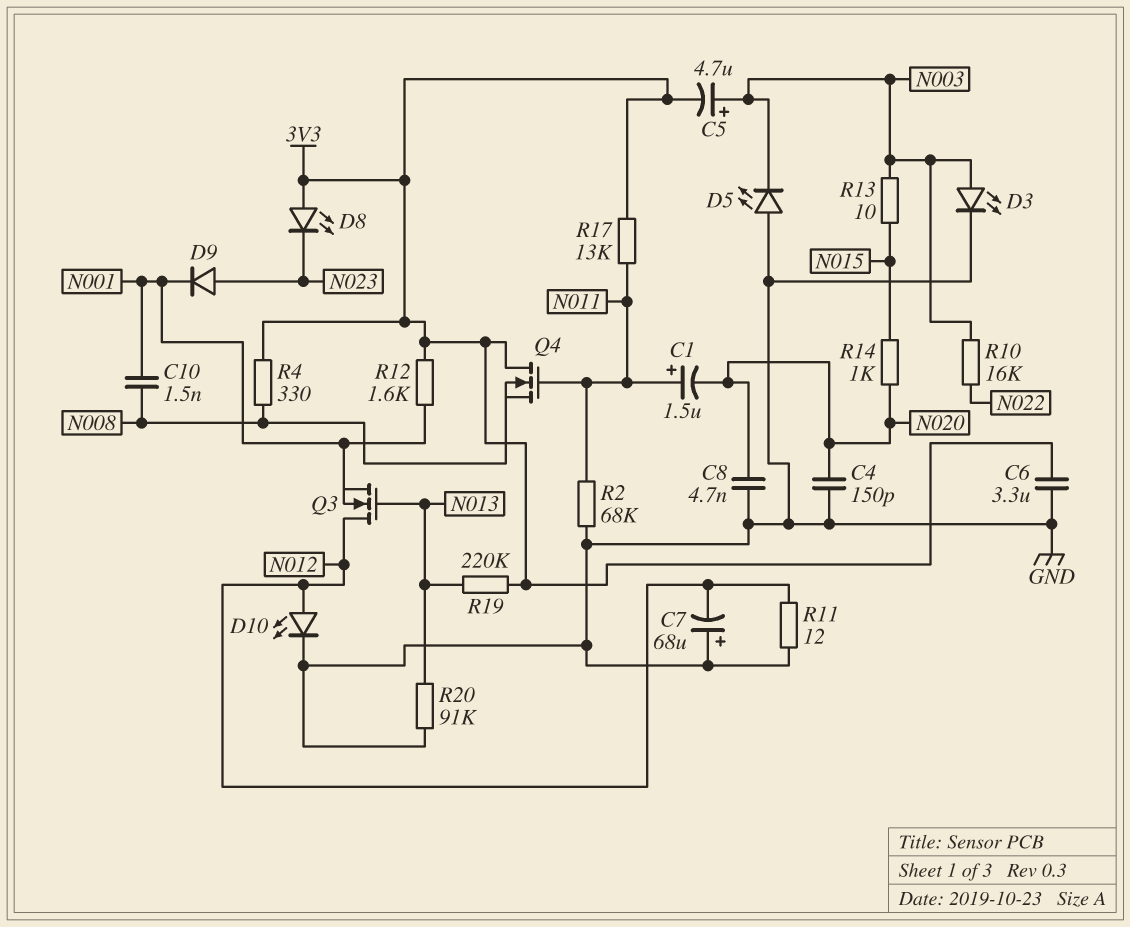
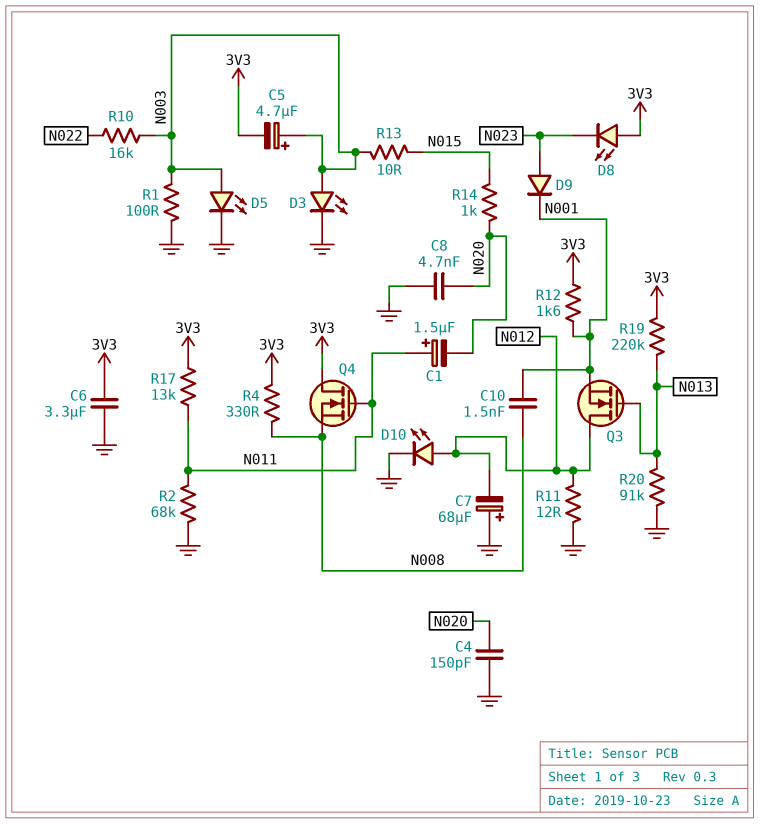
D5: LED (A GND, K N003) -> LED (A N003, K GND)
R1: none -> 100 (GND, N003)

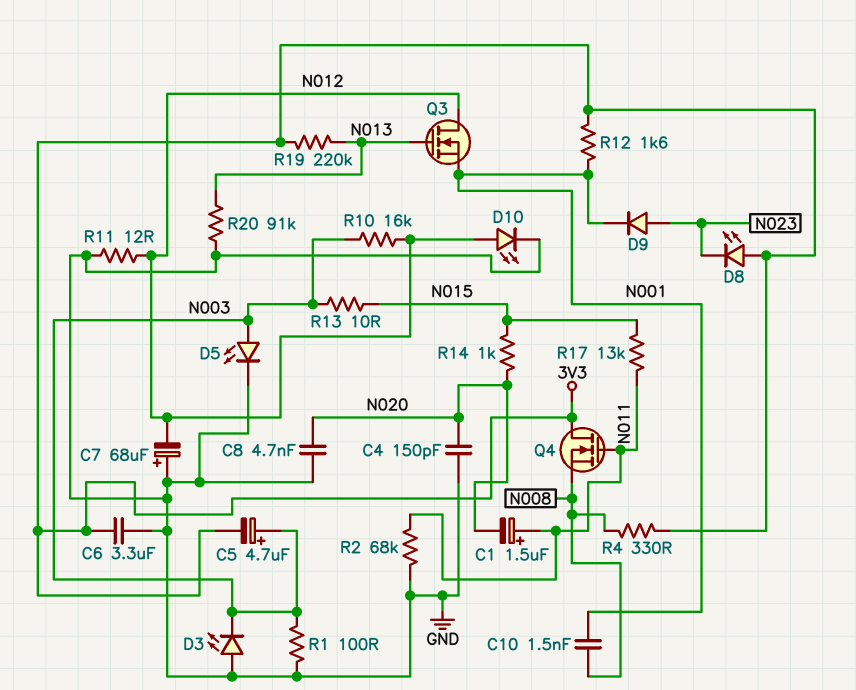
D3: LED (A N003, K GND) -> LED (A GND, K N003)
R10: 16k (N003, N022) -> 16k (N003, N012)
R17: 13k (3V3, N011) -> 13k (N011, N015)

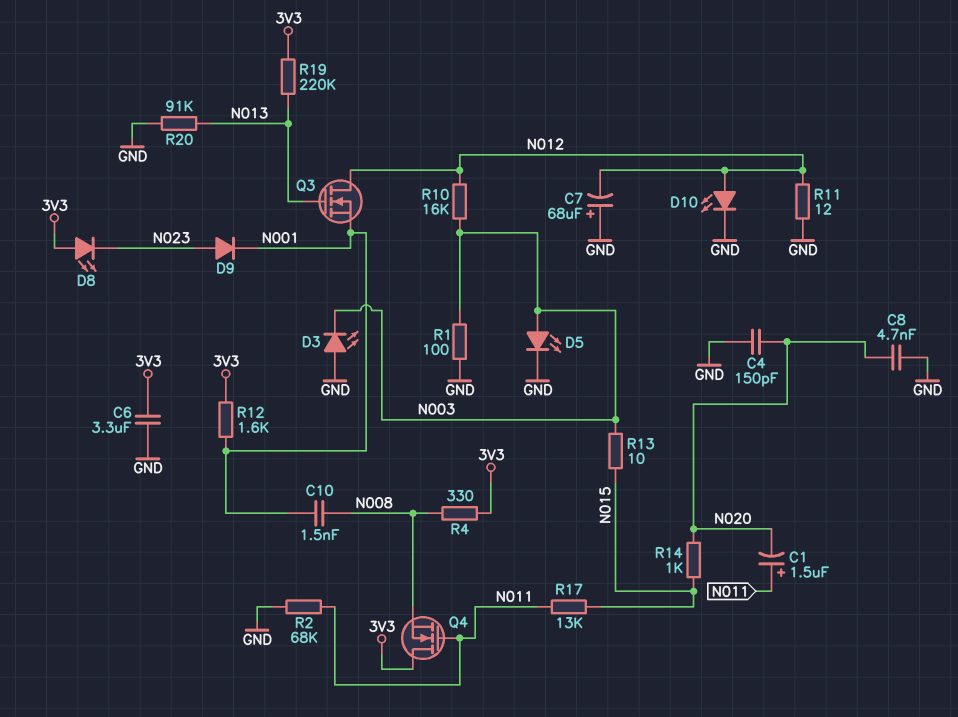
C5: 4.7uF (plus N003, minus 3V3) -> none

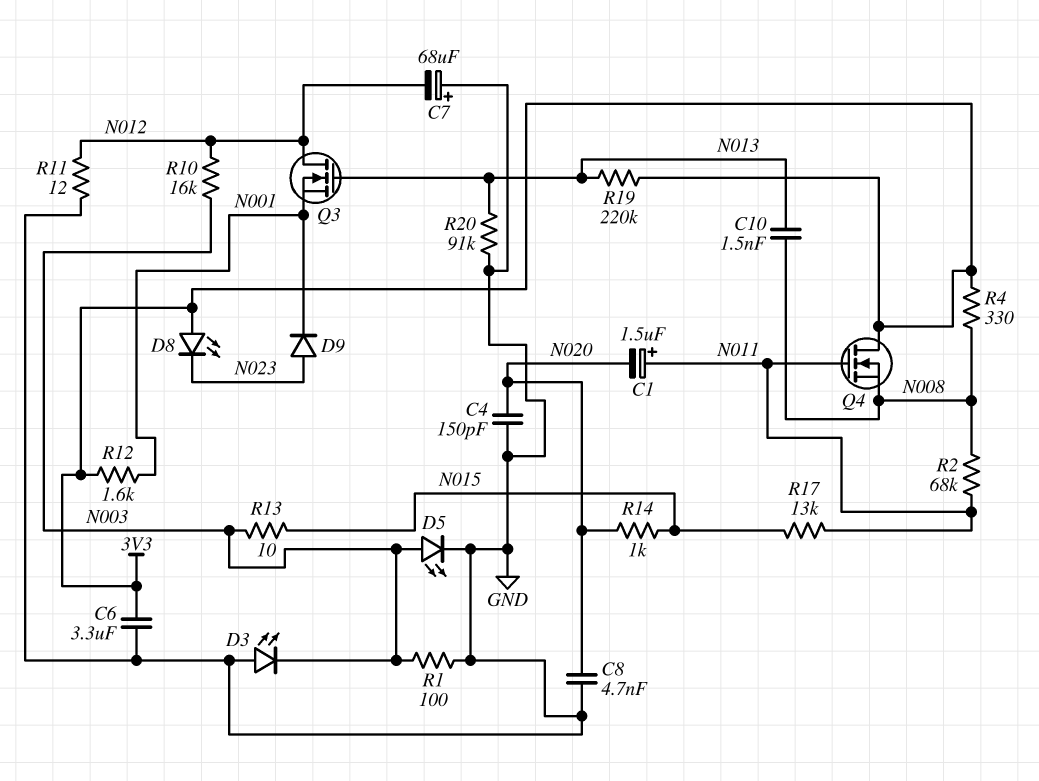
C10: 1.5nF (N001, N008) -> 1.5nF (N008, N013)
D10: LED (A N012, K GND) -> none
R2: 68k (GND, N011) -> 68k (N008, N011)

